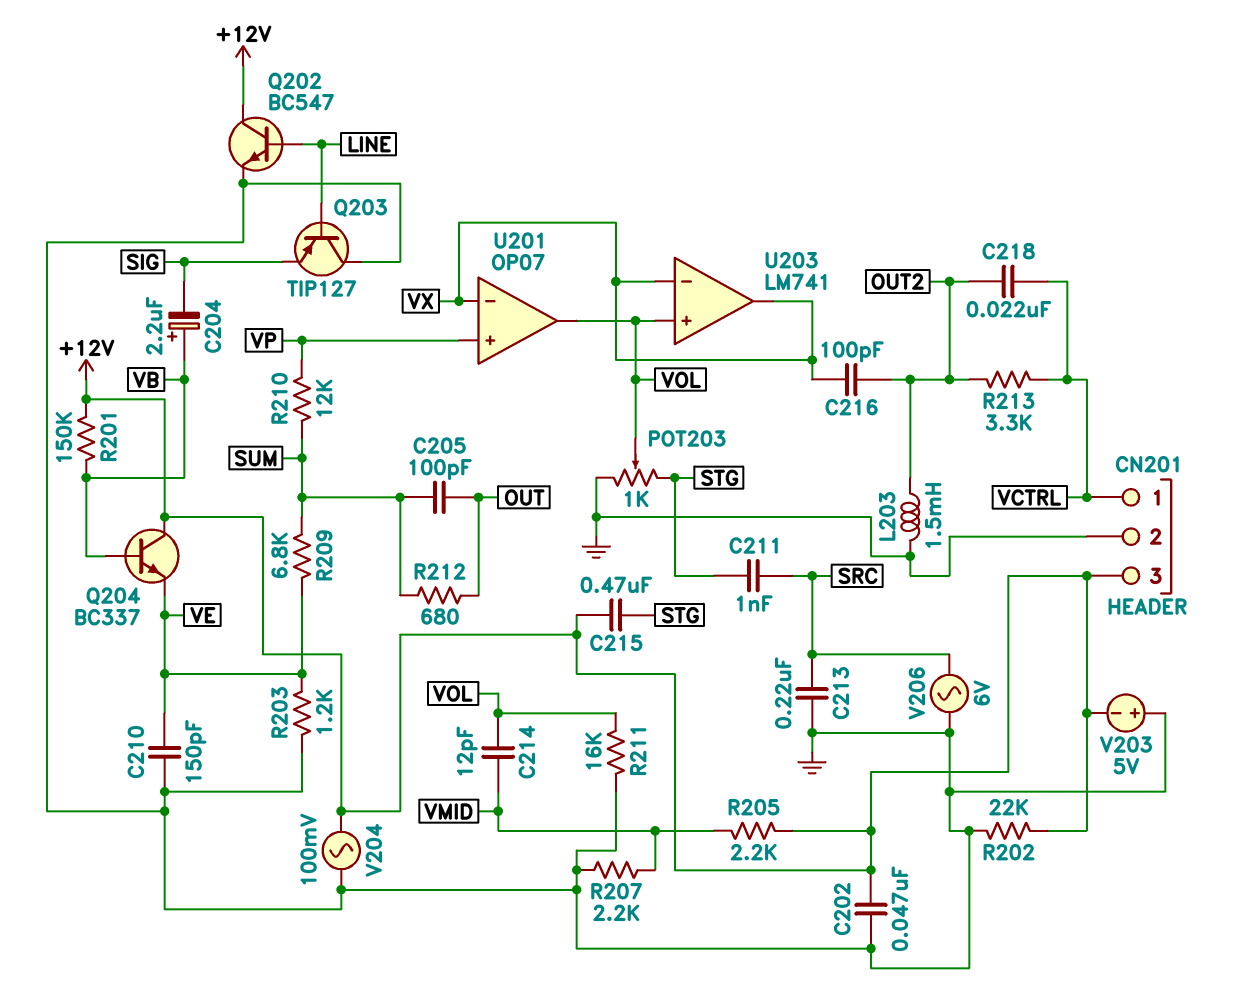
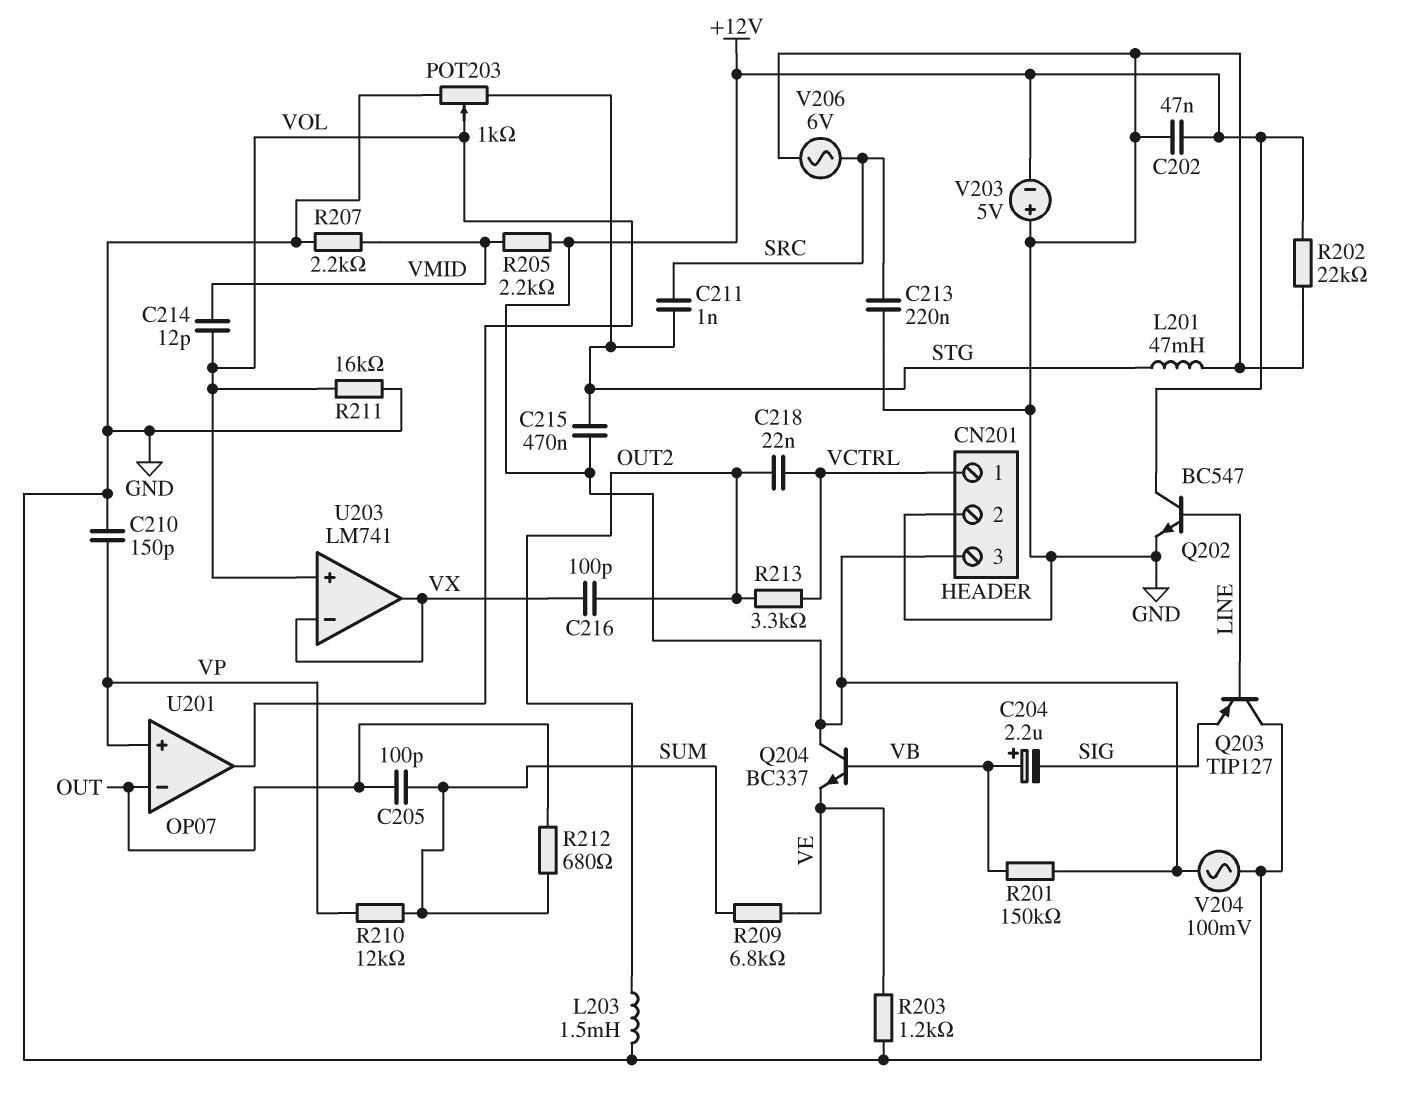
C210: 150pF (GND, VE) -> 150pF (GND, VP)
L201: none -> 47mH (GND, STG)
U201 pin in-: VX -> OUT

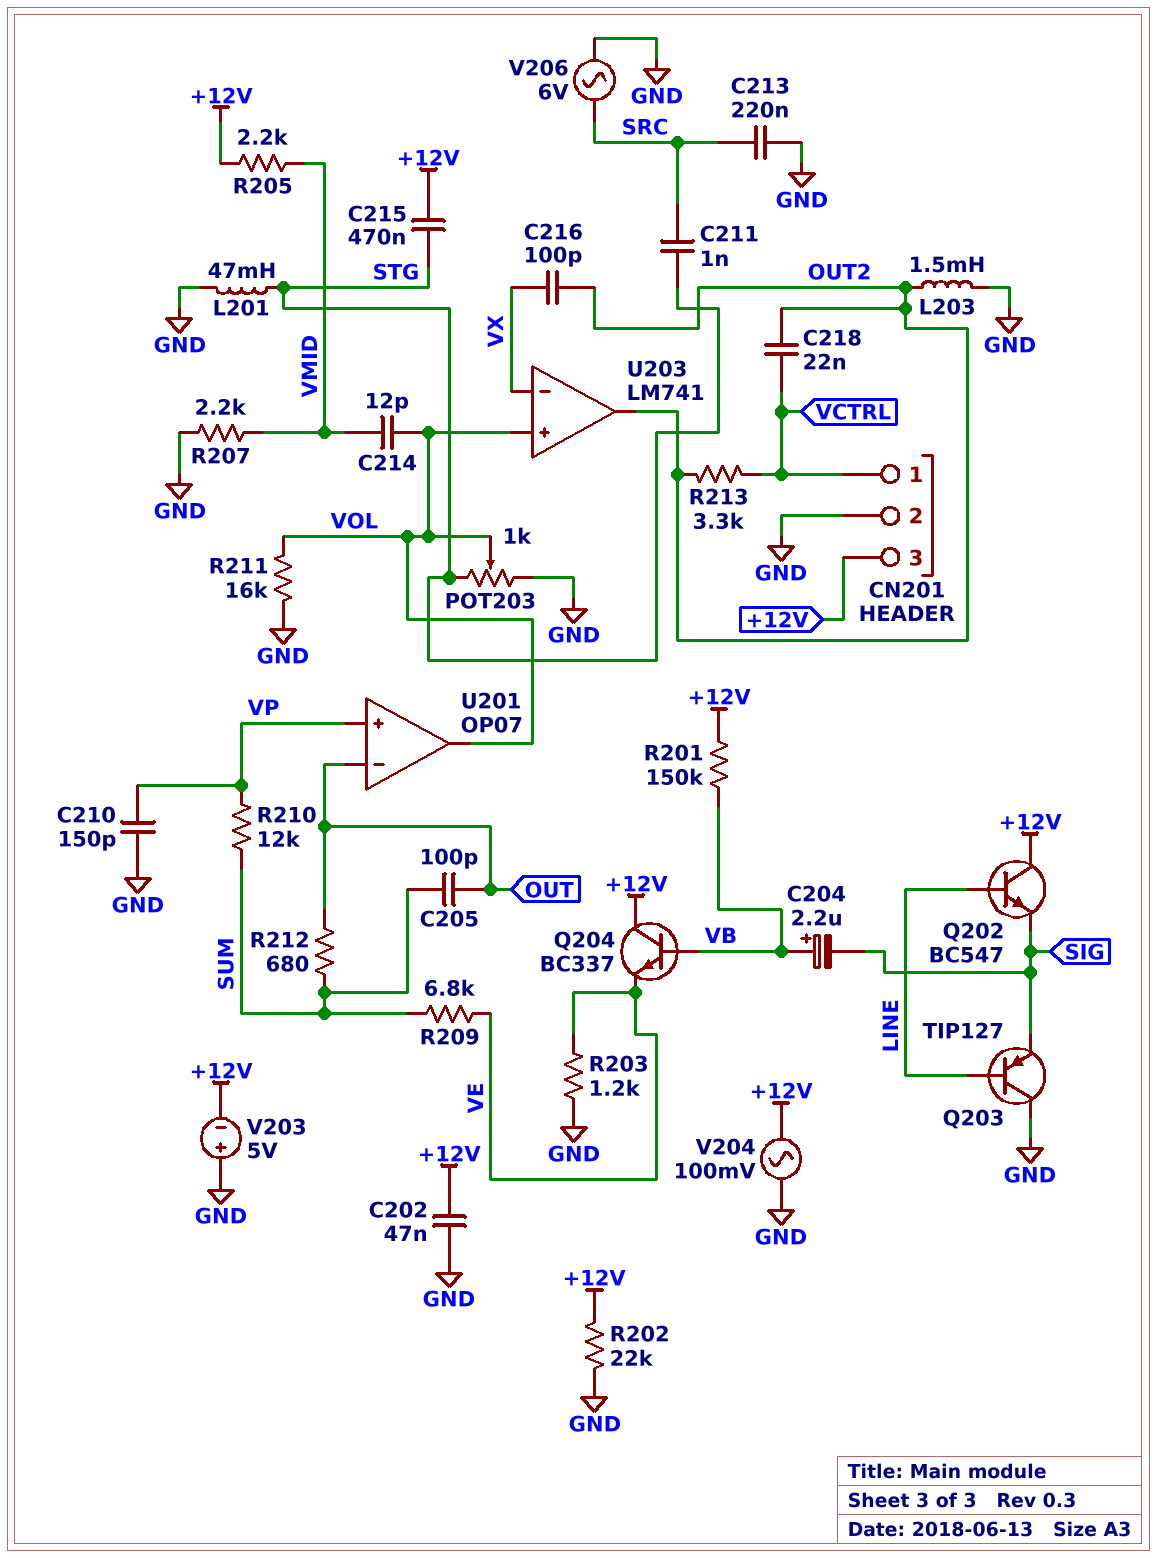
Q202: NPN BC547 (B LINE, C +12V, E GND) -> NPN BC547 (B LINE, C +12V, E SIG)
U203 pin out: VX -> OUT2

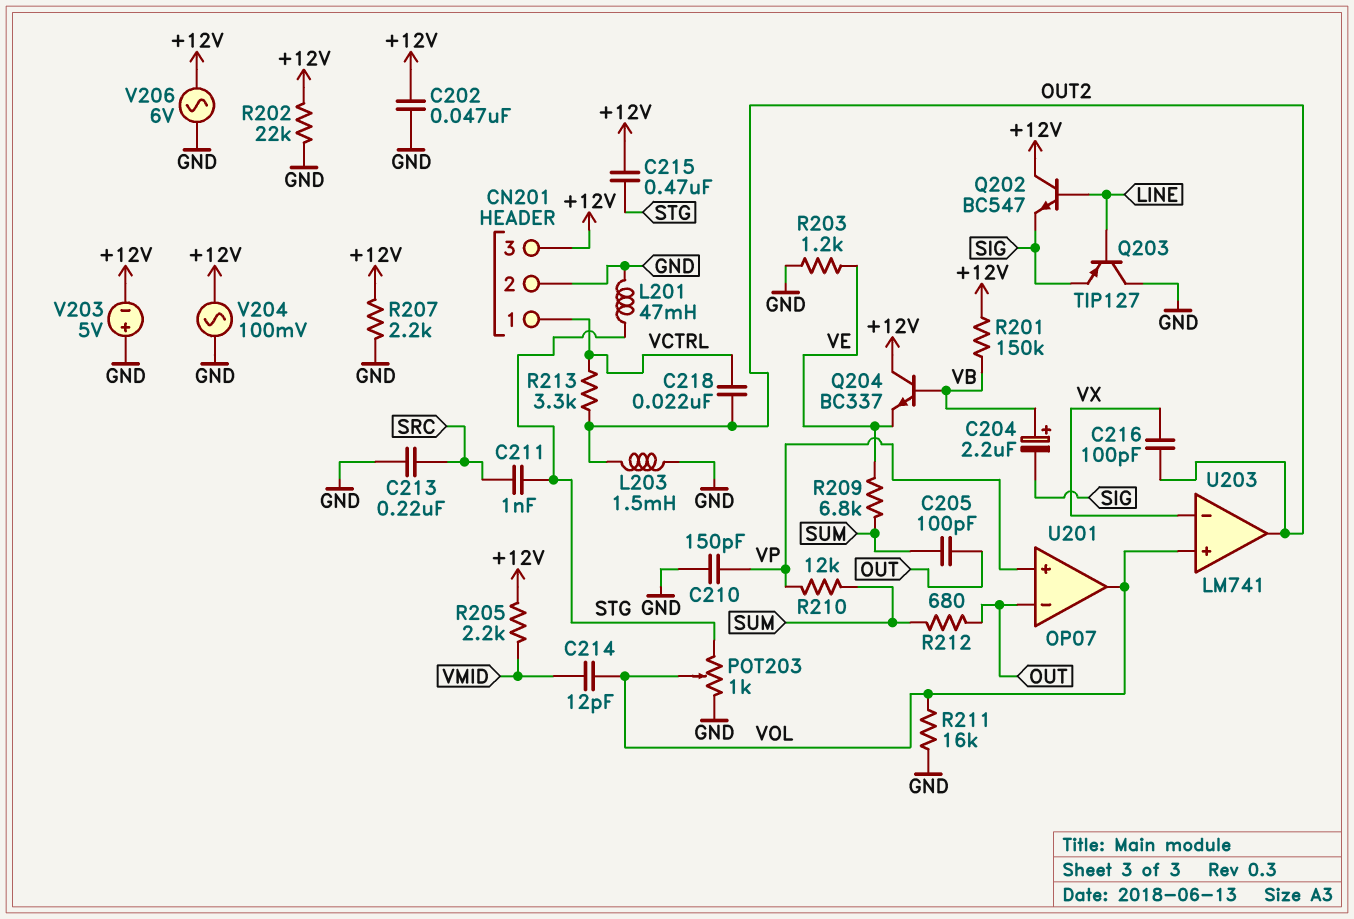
R207: 2.2k (GND, VMID) -> 2.2k (+12V, GND)
V206: AC 6V (GND, SRC) -> AC 6V (+12V, GND)

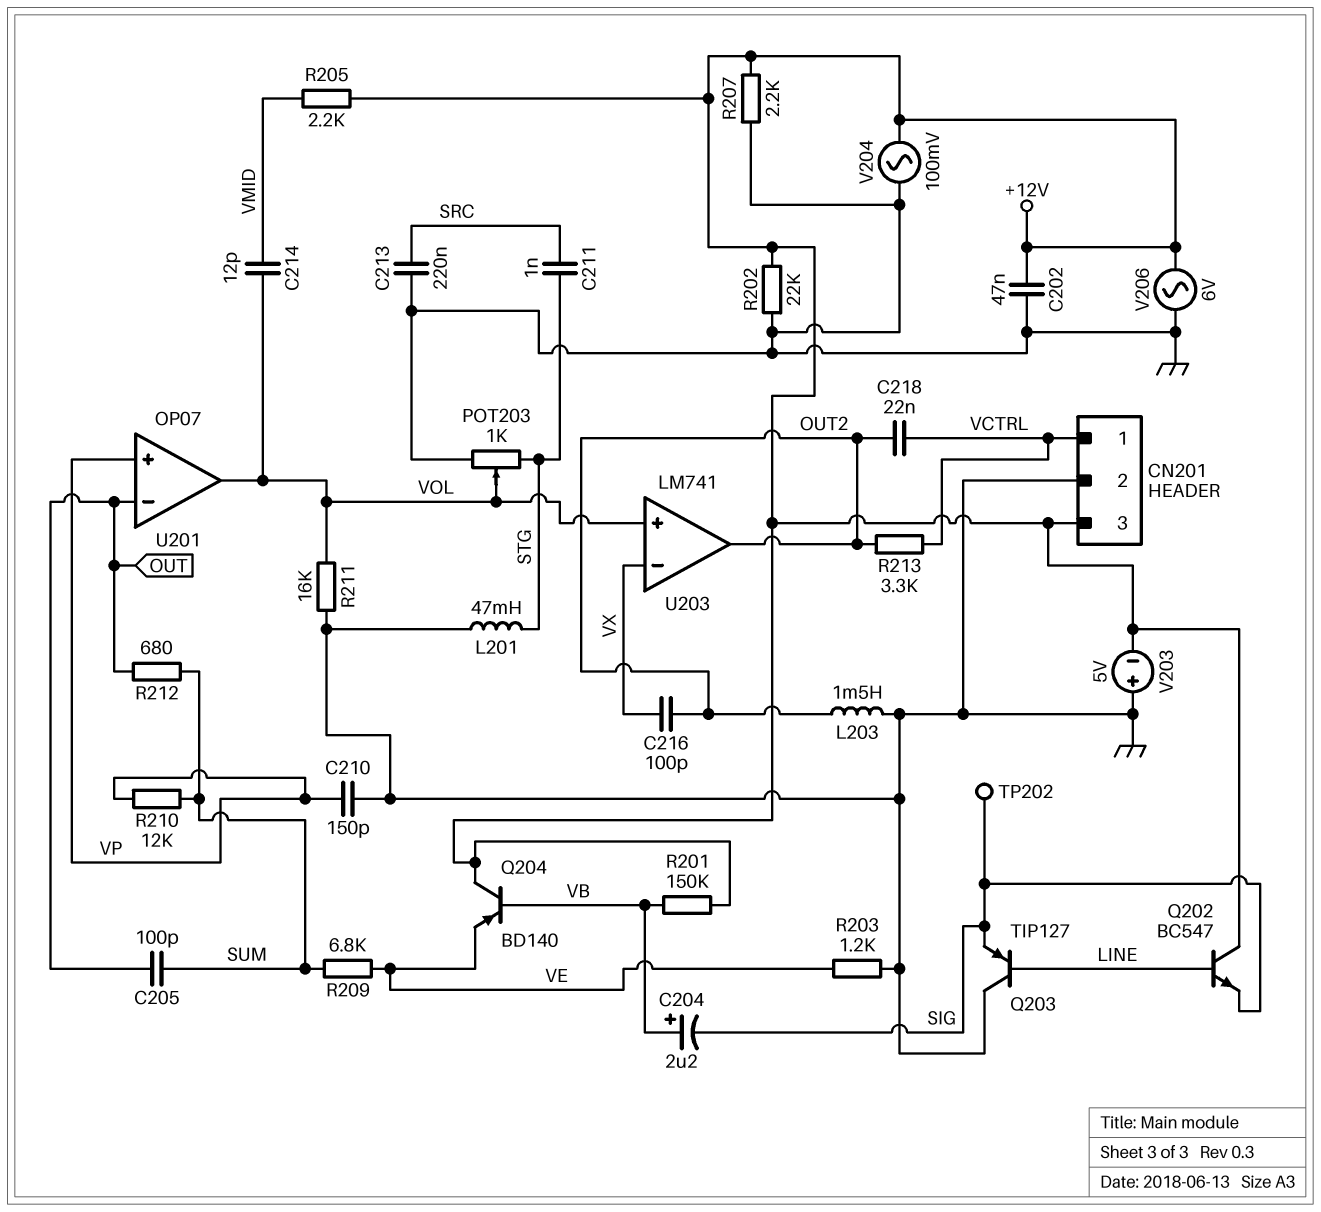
C215: 470nF (+12V, STG) -> none
Q204: NPN BC337 (B VB, C +12V, E VE) -> PNP BD140 (B VB, C +12V, E VE)
TP202: none -> test point (SIG)

